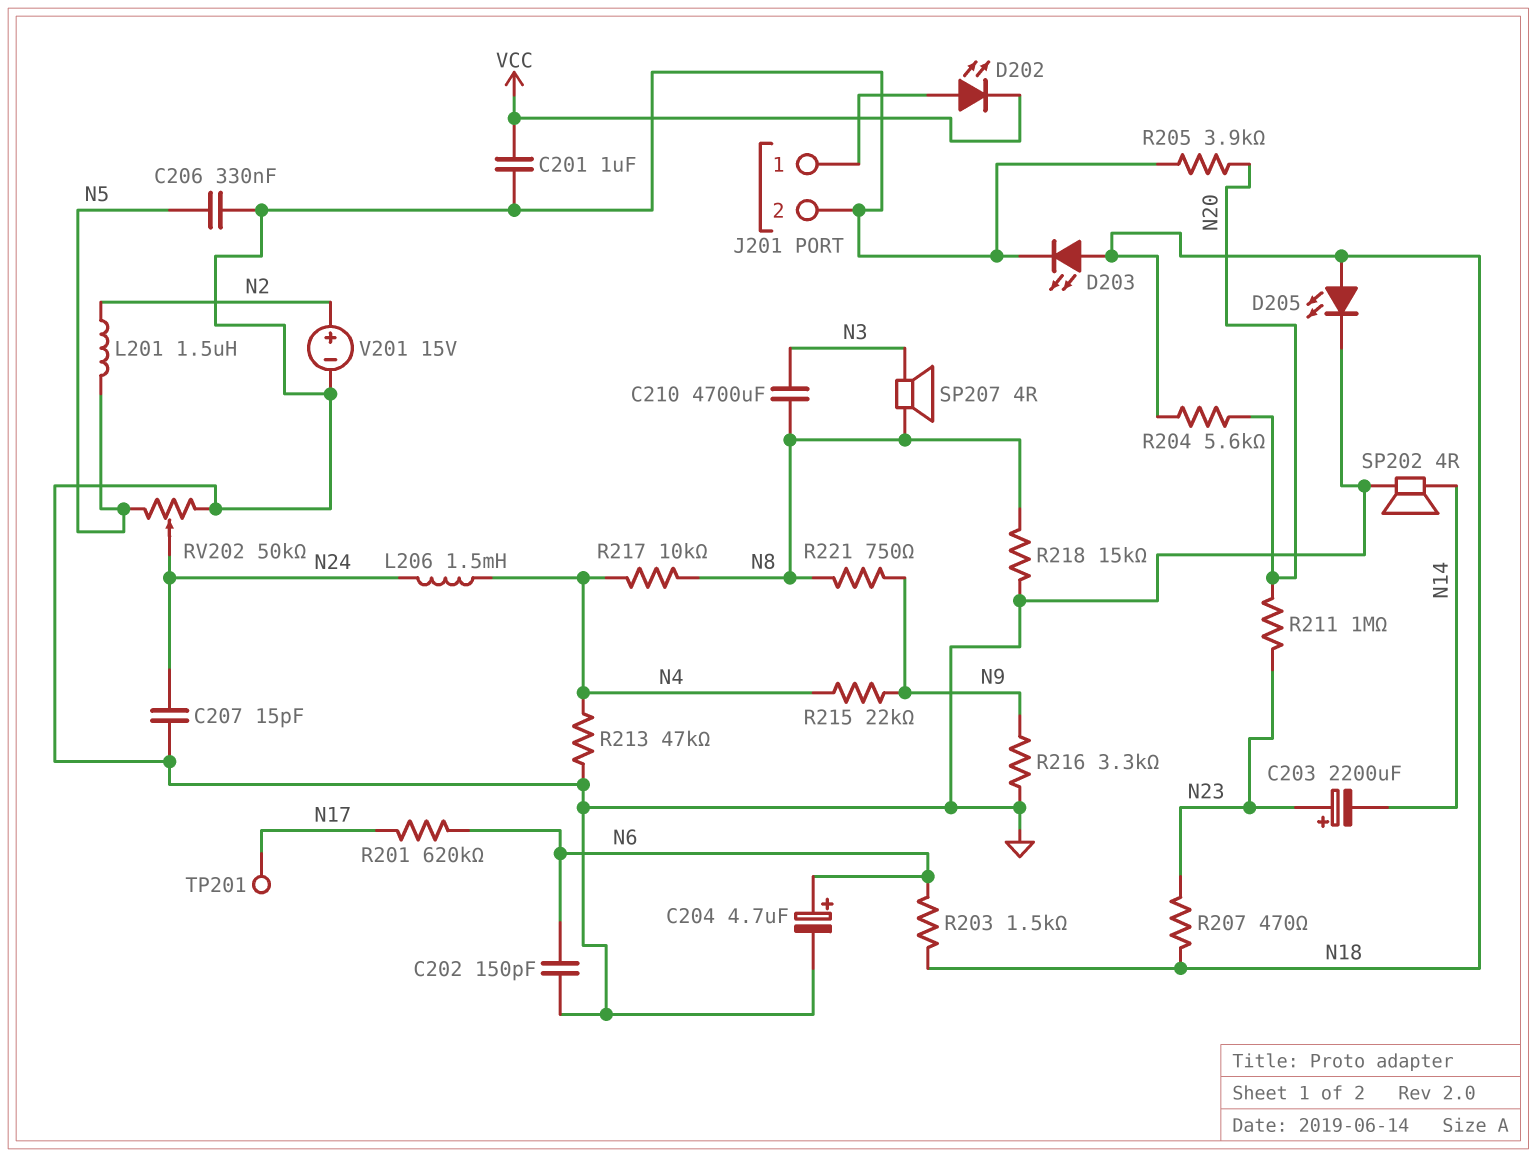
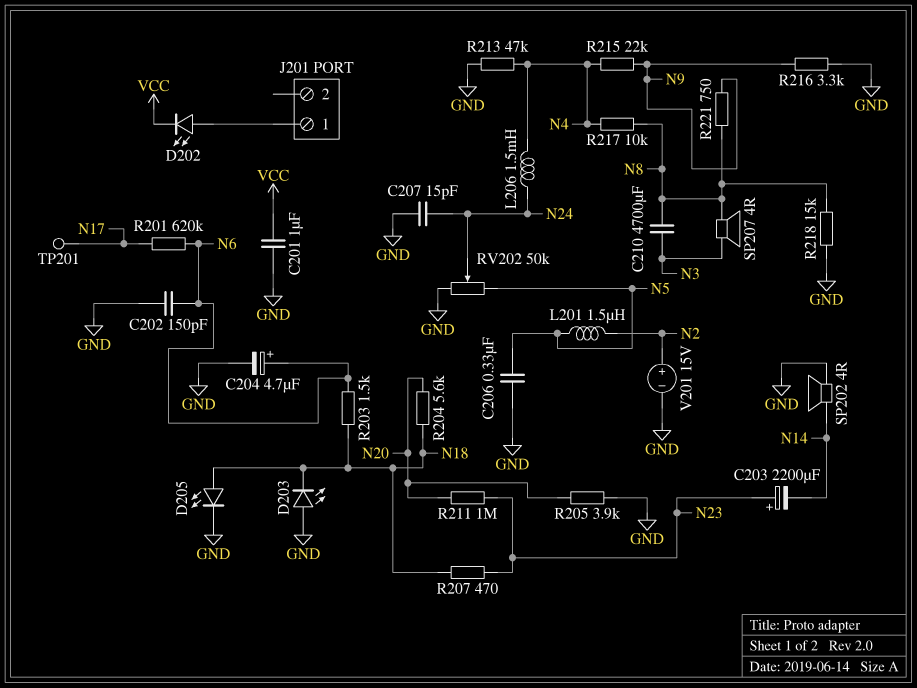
D203: LED (A N18, K GND) -> LED (A GND, K N18)
J201 pin 2: GND -> none

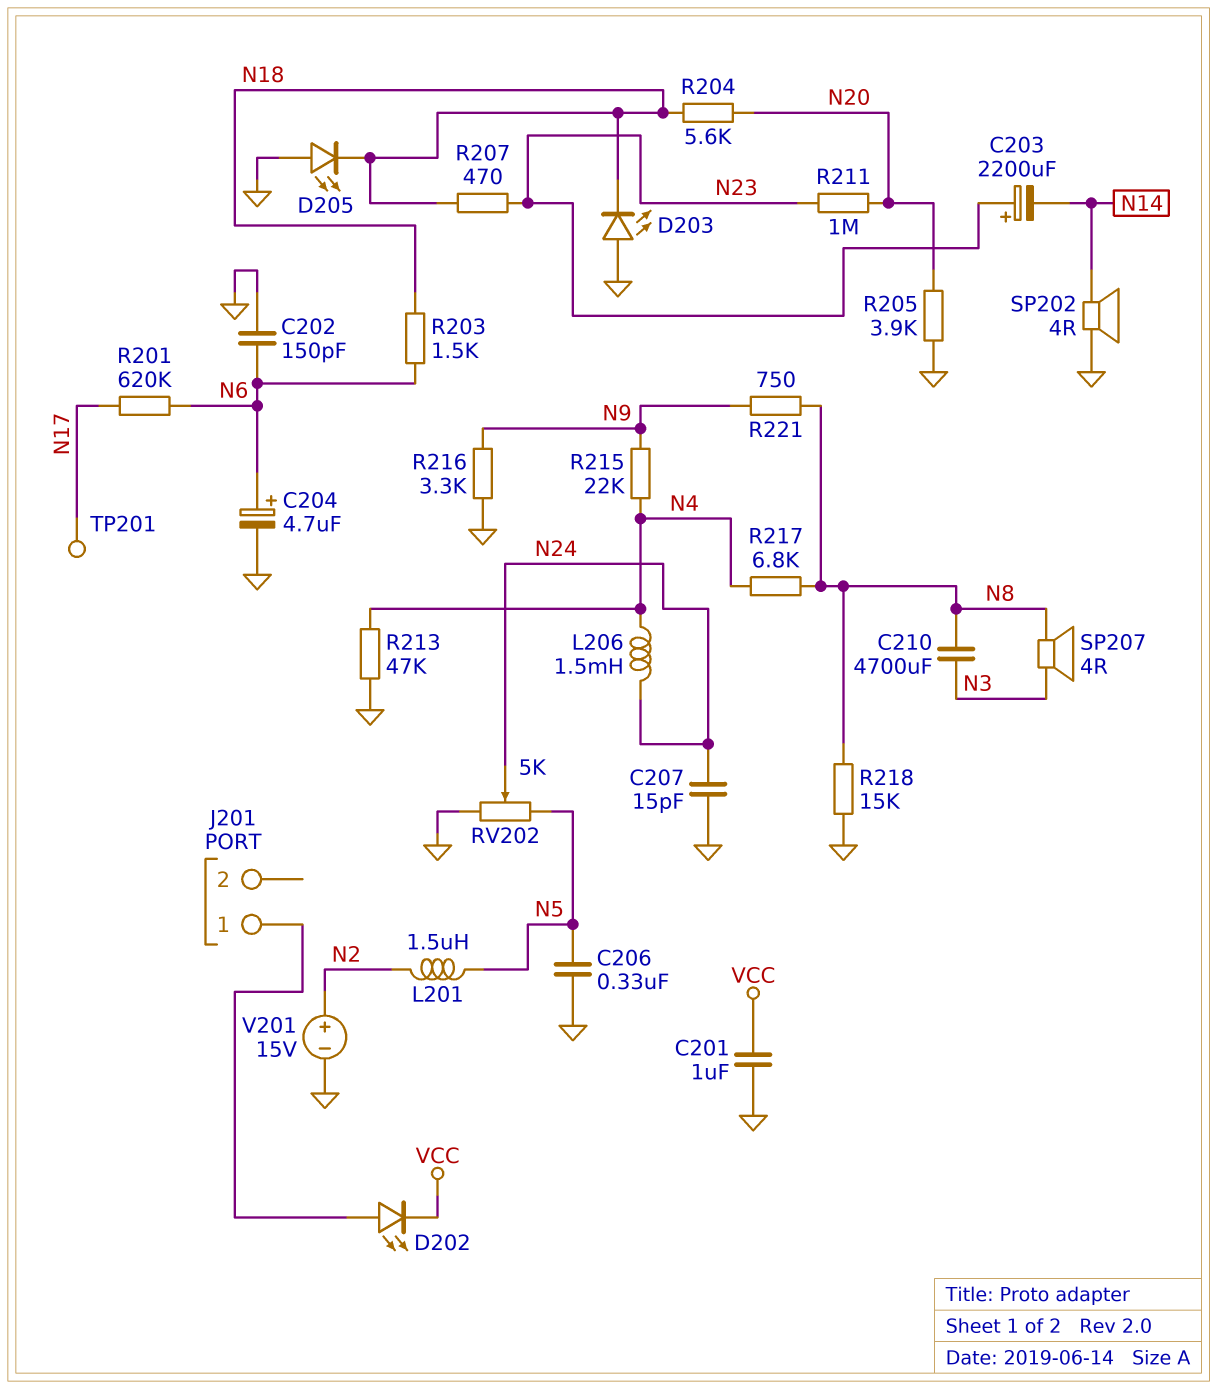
D205: LED (A N18, K GND) -> LED (A GND, K N18)
R217: 10k (N4, N8) -> 6.8k (N4, N8)
RV202: 50k (GND, N5, wiper N24) -> 5k (GND, N5, wiper N24)

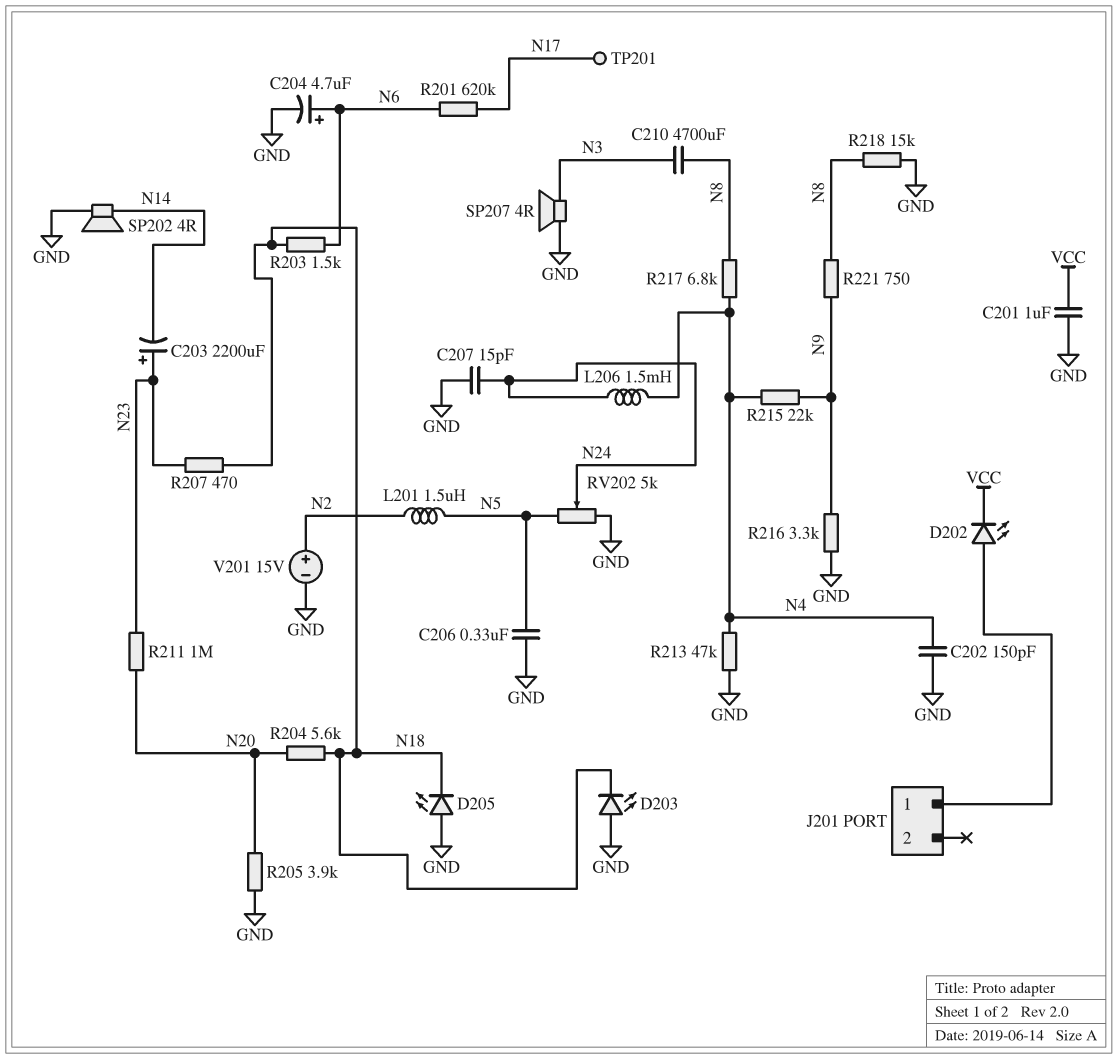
C202: 150pF (GND, N6) -> 150pF (GND, N4)
SP207: speaker 4R (N3, N8) -> speaker 4R (GND, N3)

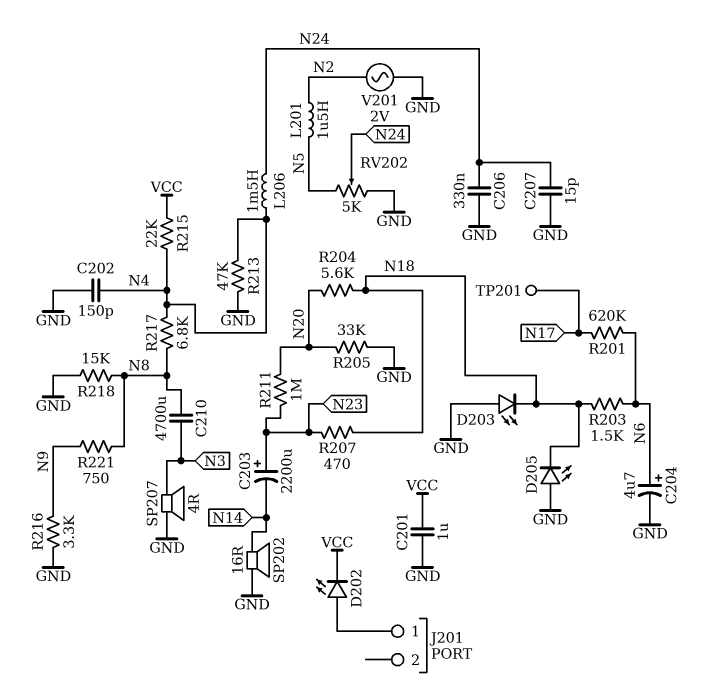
C206: 330nF (GND, N5) -> 330nF (GND, N24)
R205: 3.9k (GND, N20) -> 33k (GND, N20)
R215: 22k (N4, N9) -> 22k (N4, VCC)
SP202: speaker 4R (GND, N14) -> speaker 16R (GND, N14)
V201: 15V (plus N2, minus GND) -> AC 2V (GND, N2)

